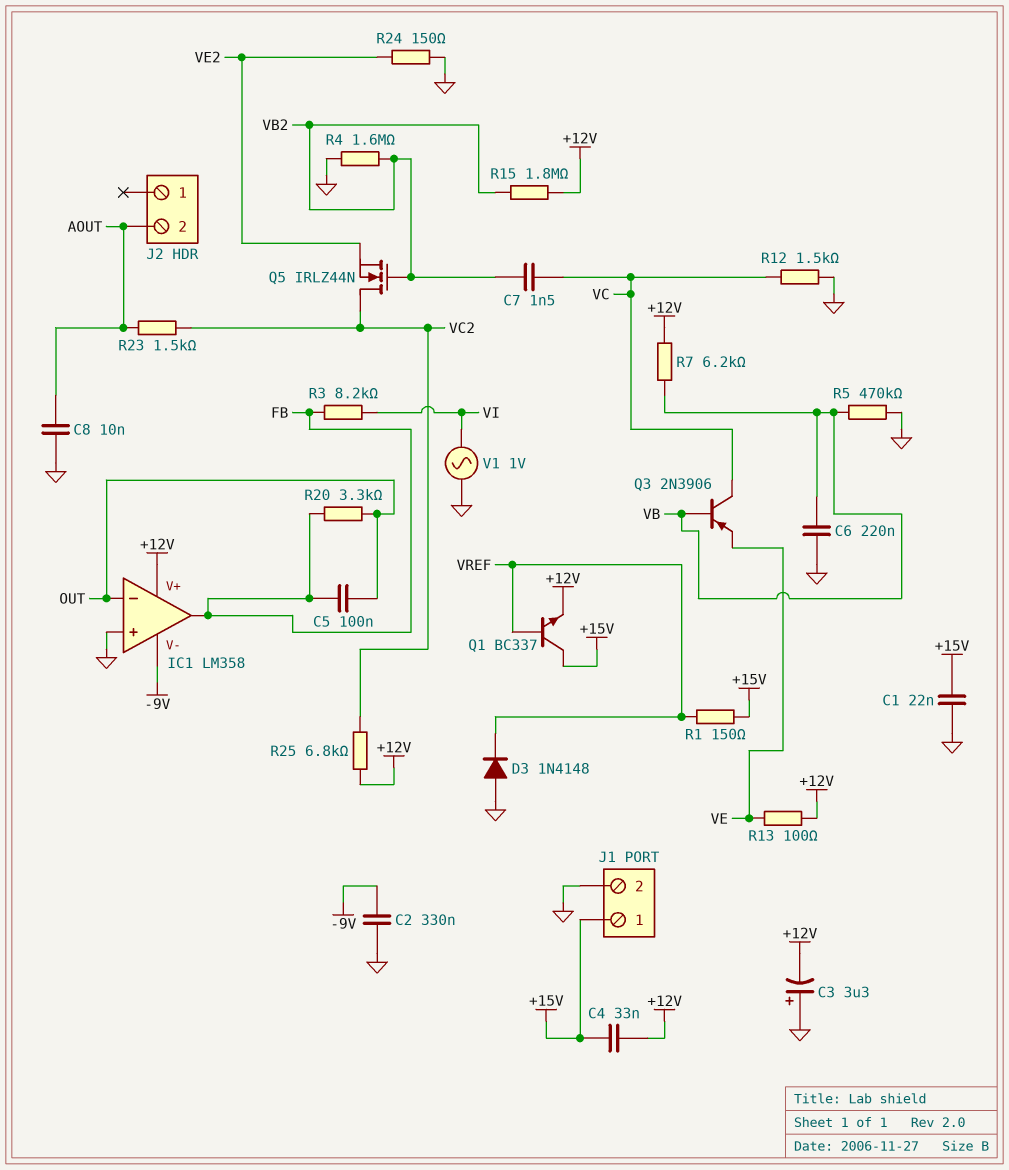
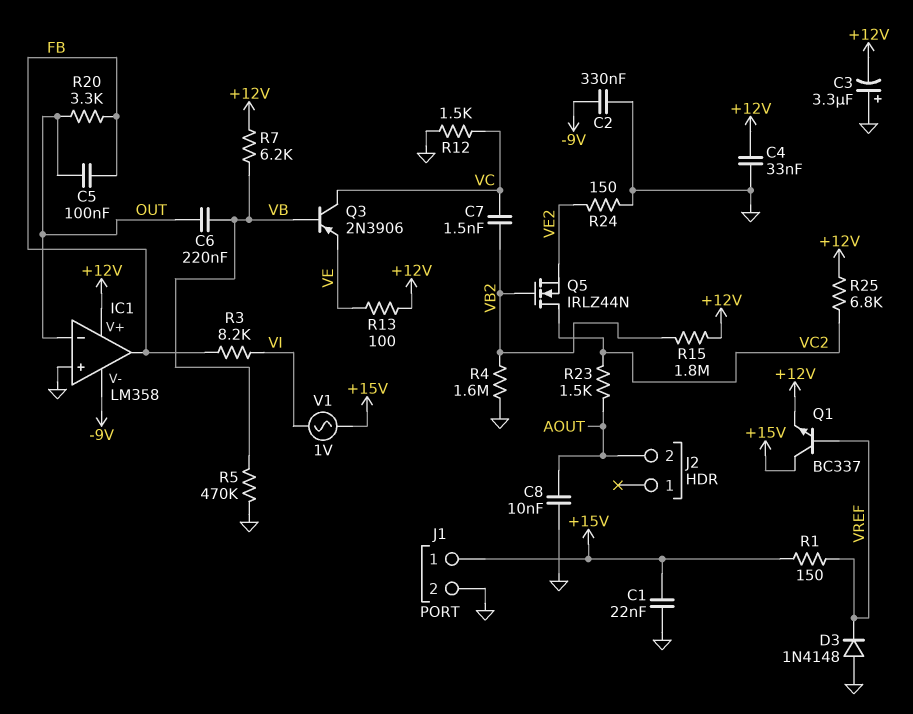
C4: 33nF (+12V, +15V) -> 33nF (+12V, GND)
C6: 220nF (GND, VB) -> 220nF (OUT, VB)
V1: AC 1V (GND, VI) -> AC 1V (+15V, VI)

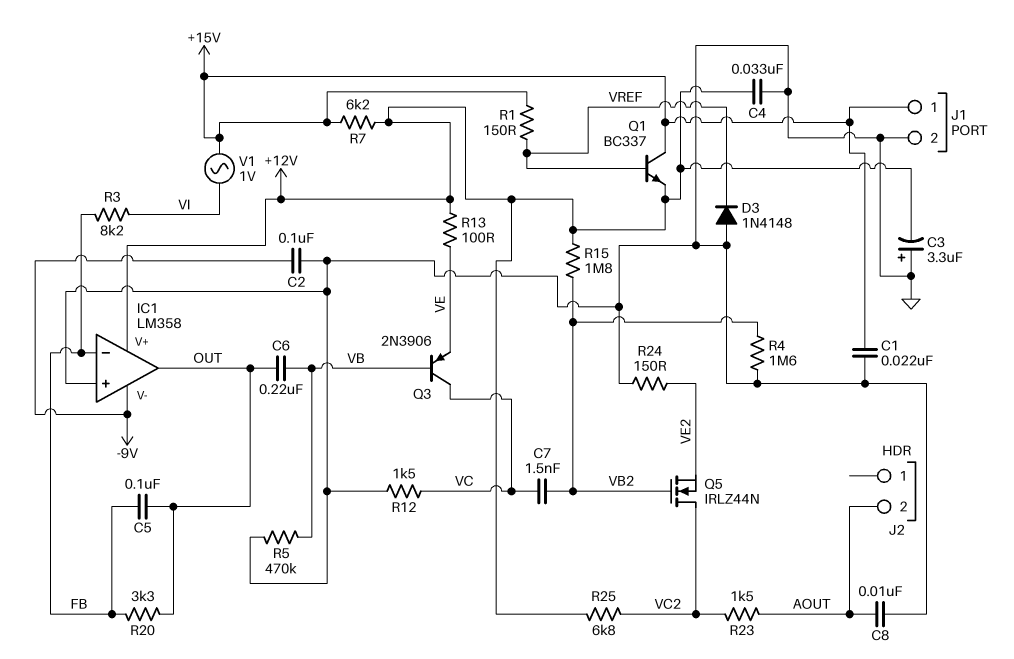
C2: 330nF (-9V, GND) -> 100nF (-9V, GND)
IC1 pin in-: OUT -> FB
IC1 pin out: FB -> OUT
R7: 6.2k (+12V, VB) -> 6.2k (+12V, +15V)

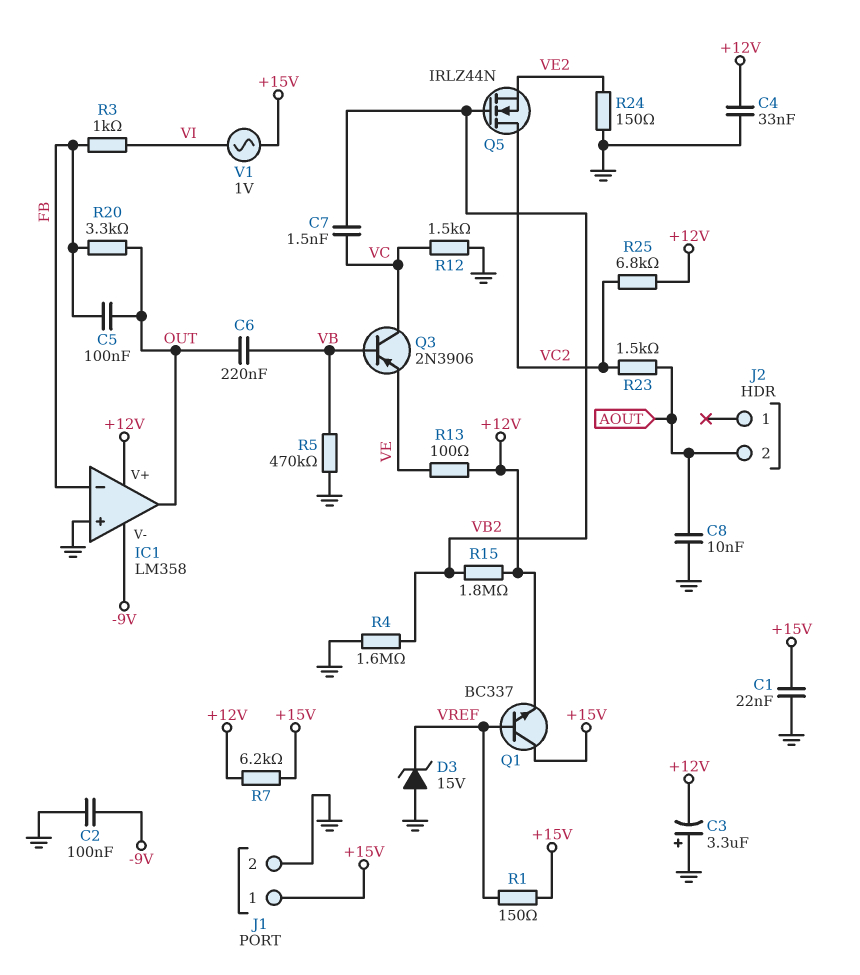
D3: diode 1N4148 (A GND, K VREF) -> zener 15V (A GND, K VREF)
R3: 8.2k (FB, VI) -> 1k (FB, VI)

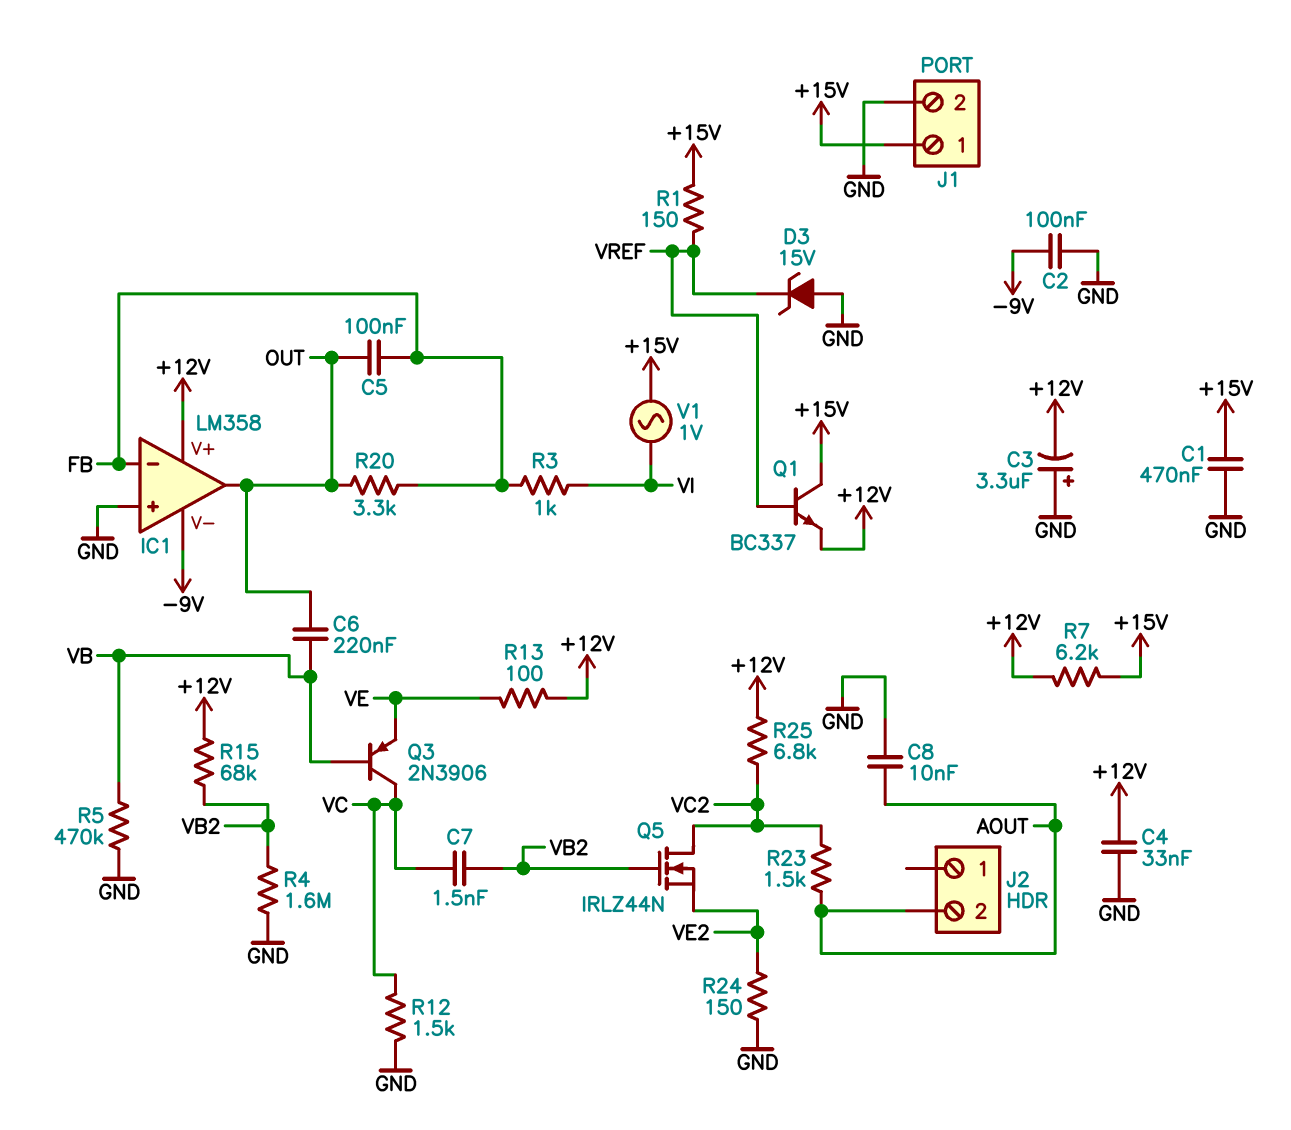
C1: 22nF (+15V, GND) -> 470nF (+15V, GND)
R15: 1.8M (+12V, VB2) -> 68k (+12V, VB2)

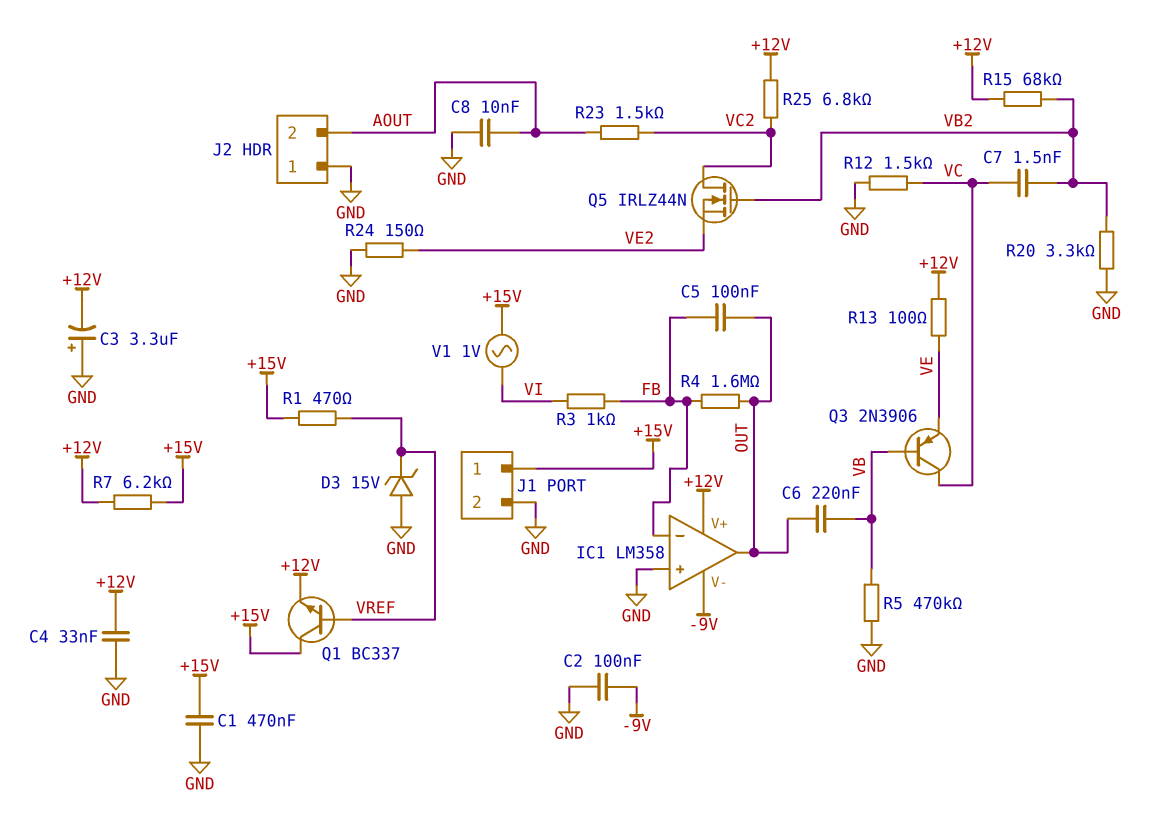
J2 pin 1: none -> GND
R1: 150 (+15V, VREF) -> 470 (+15V, VREF)
R4: 1.6M (GND, VB2) -> 1.6M (FB, OUT)
R20: 3.3k (FB, OUT) -> 3.3k (GND, VB2)

